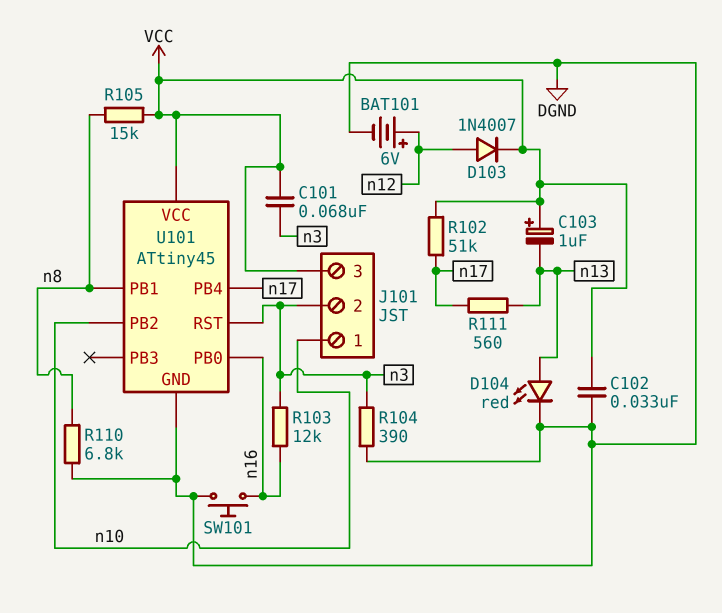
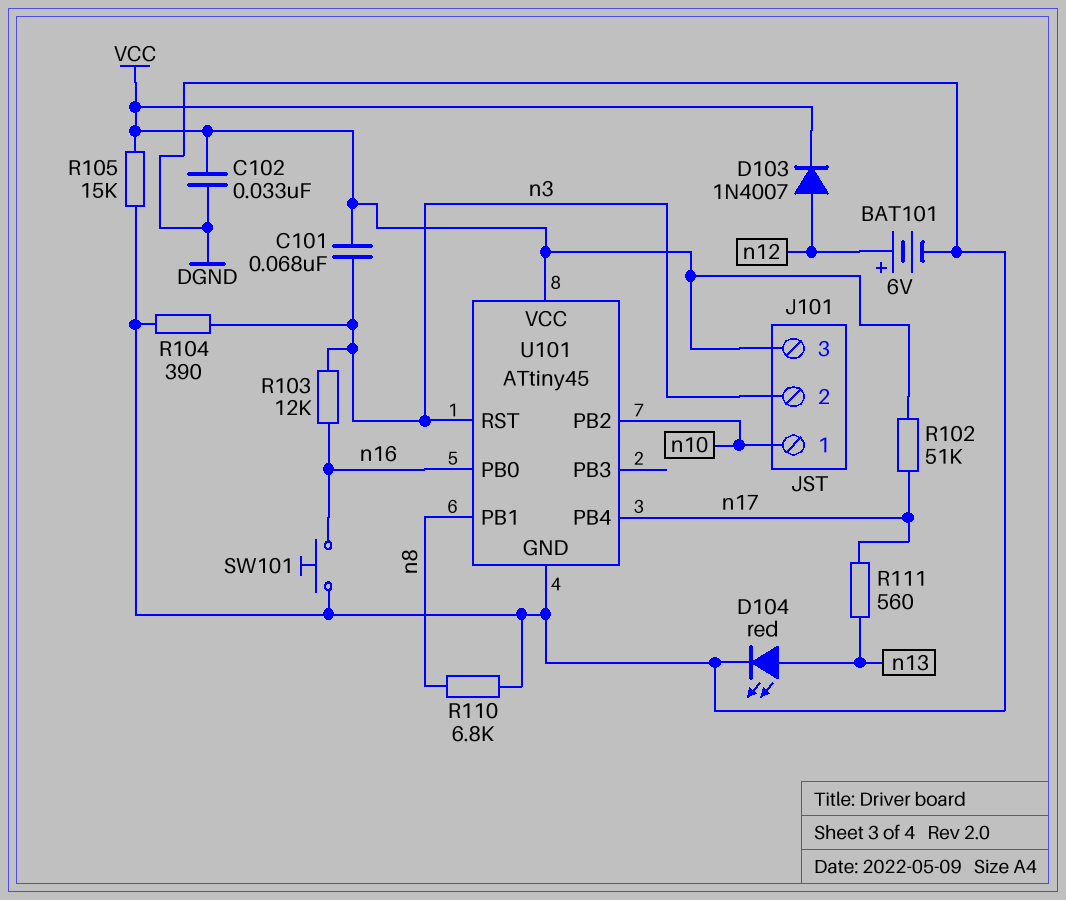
C103: 1uF (plus VCC, minus n13) -> none
R105: 15k (VCC, n8) -> 15k (DGND, VCC)

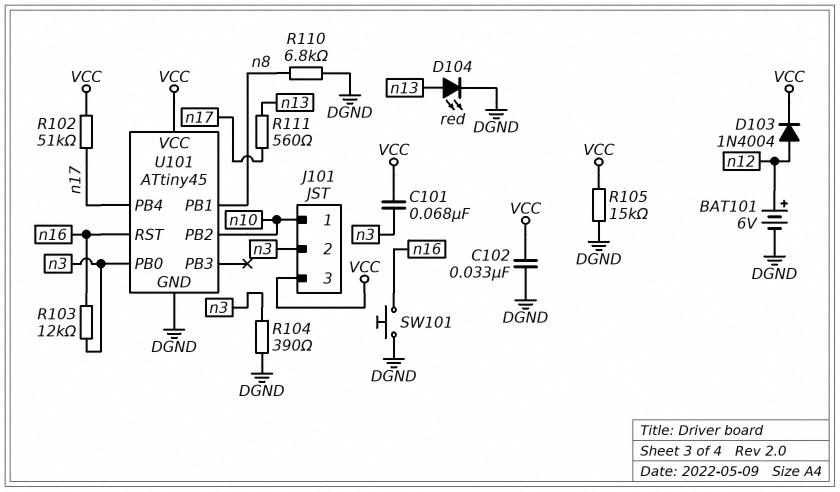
D103: diode 1N4007 (A n12, K VCC) -> diode 1N4004 (A n12, K VCC)
U101 pin PB0: n16 -> n3
U101 pin RST: n3 -> n16

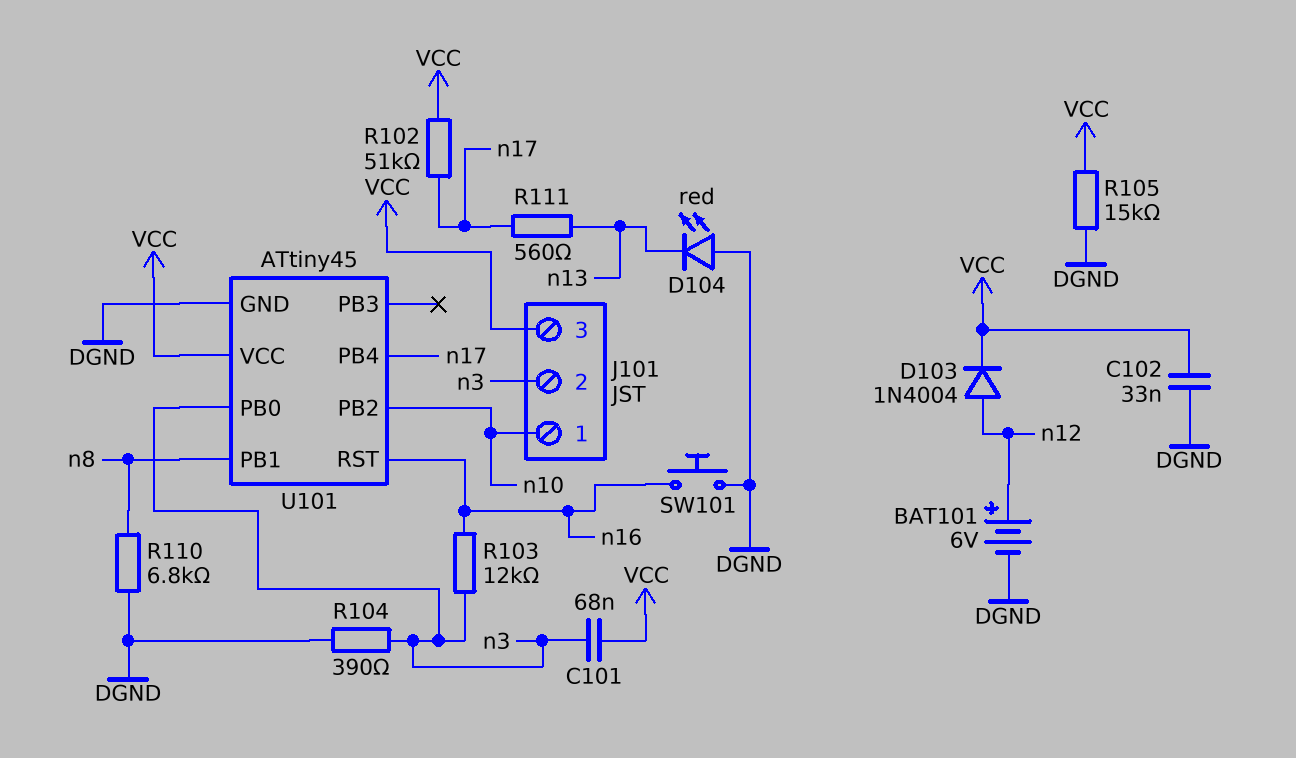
D104: LED red (A n13, K DGND) -> LED red (A DGND, K n13)

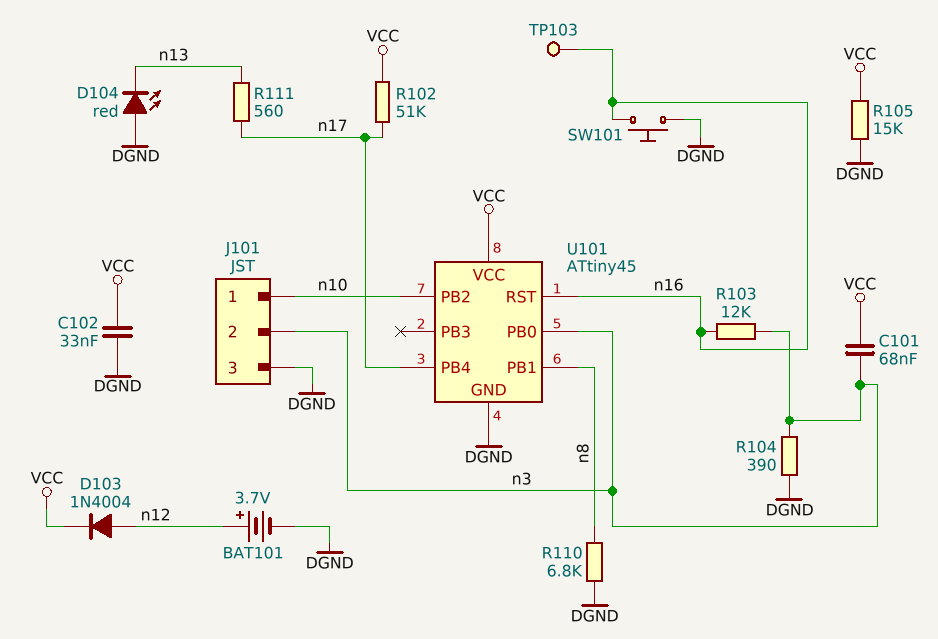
BAT101: 6V (plus n12, minus DGND) -> 3.7V (plus n12, minus DGND)
J101 pin 3: VCC -> DGND
TP103: none -> test point (n16)

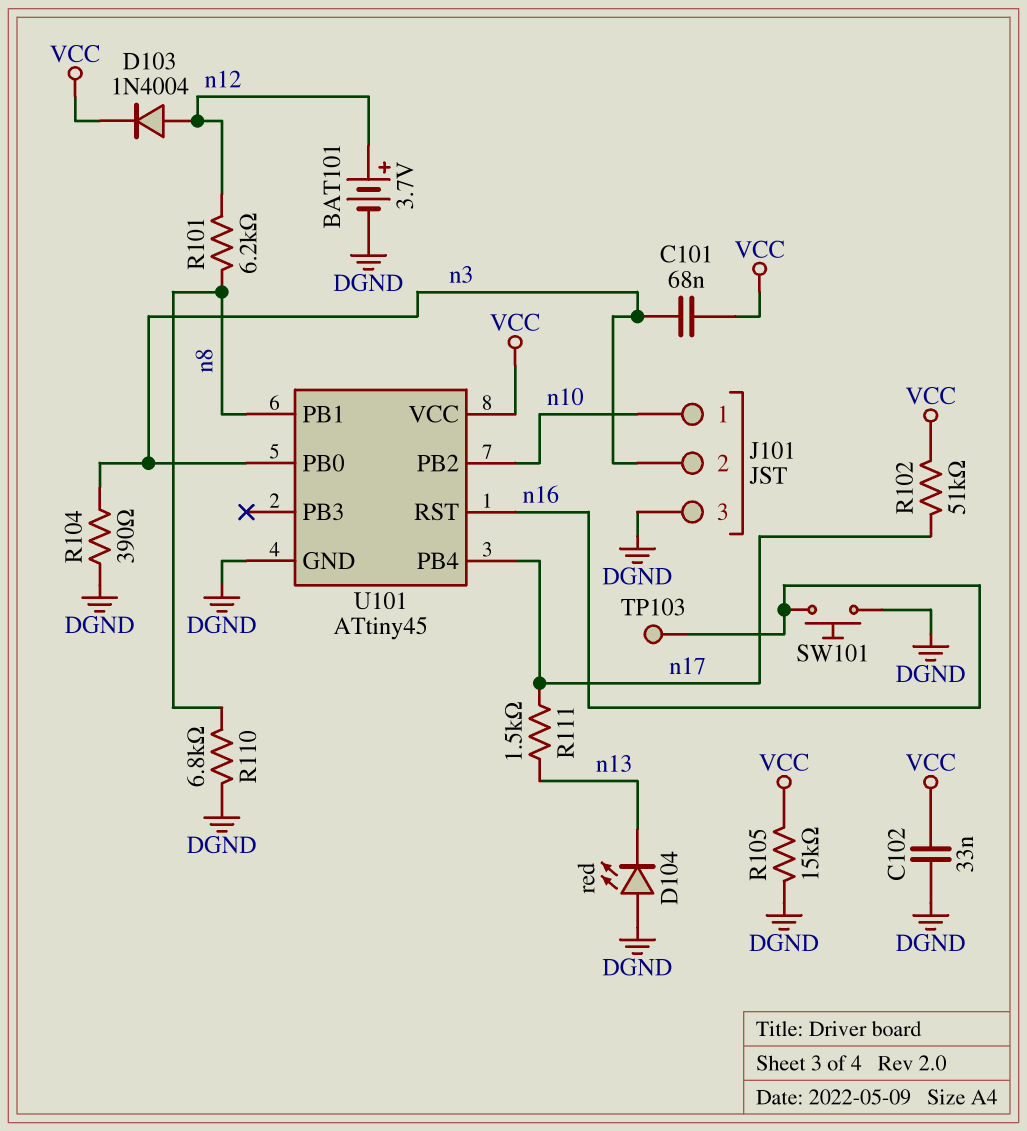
R101: none -> 6.2k (n8, n12)
R103: 12k (n3, n16) -> none
R111: 560 (n13, n17) -> 1.5k (n13, n17)

